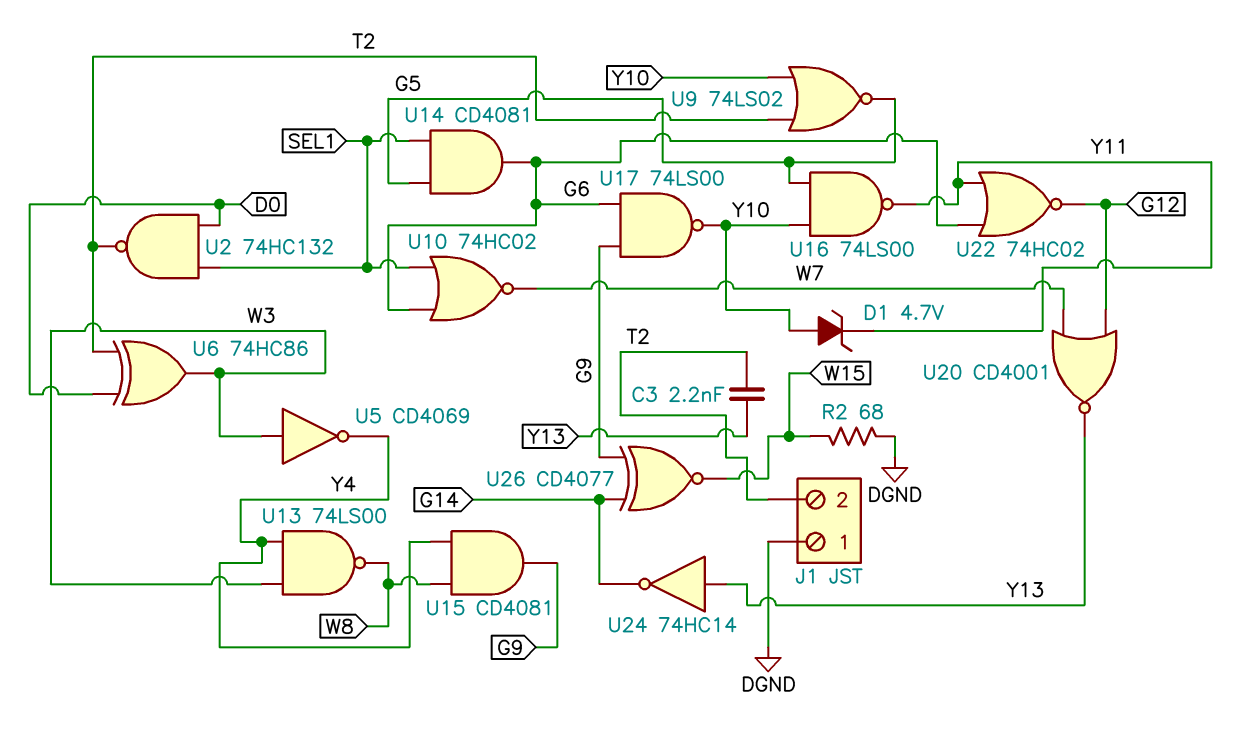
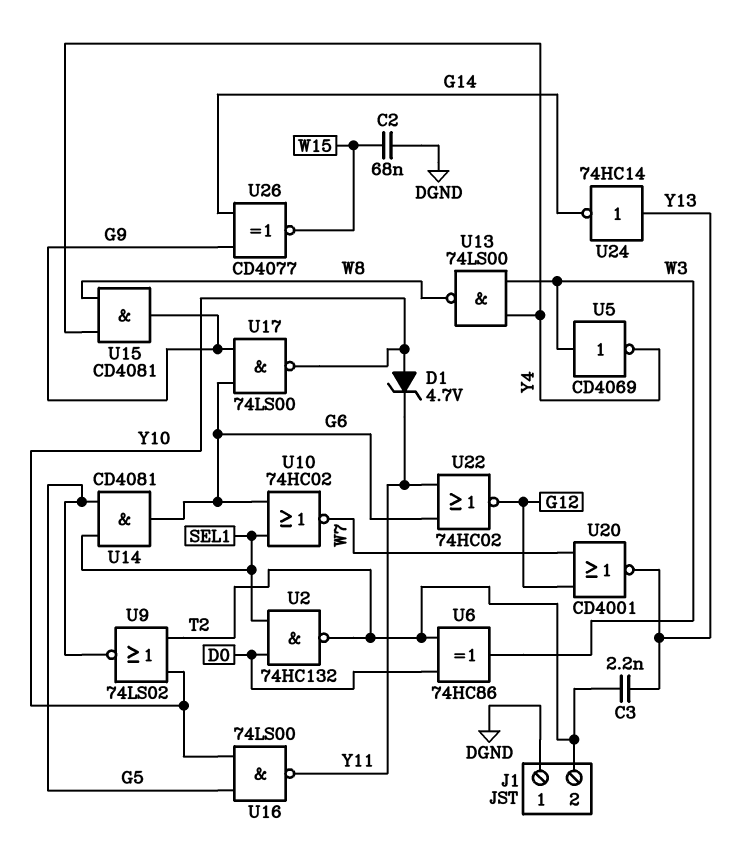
C2: none -> 68nF (DGND, W15)
R2: 68 (DGND, W15) -> none

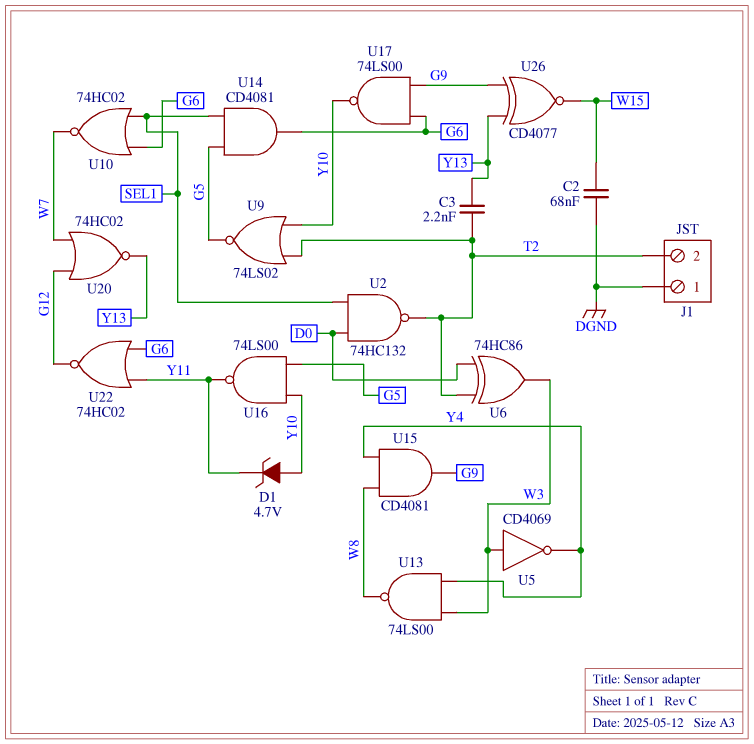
U20: NOR CD4001 (in G12, in W7, out Y13) -> NOR 74HC02 (in G12, in W7, out Y13)
U24: NOT 74HC14 (in Y13, out G14) -> none
U26: XNOR CD4077 (in G9, in G14, out W15) -> XNOR CD4077 (in G9, in Y13, out W15)

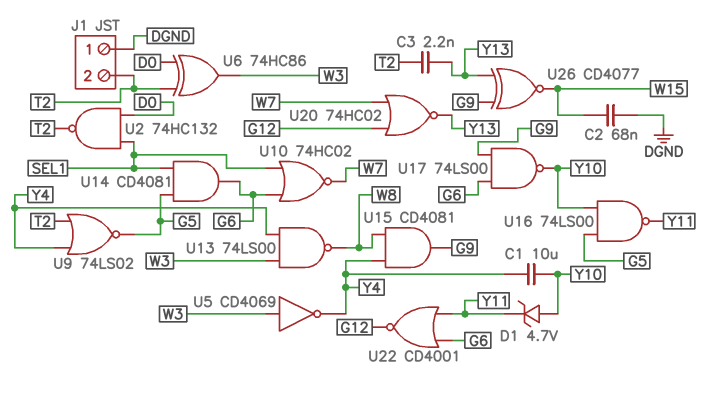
C1: none -> 10uF (Y4, Y10)
U9: NOR 74LS02 (in T2, in Y10, out G5) -> NOR 74LS02 (in T2, in Y4, out G5)
U22: NOR 74HC02 (in G6, in Y11, out G12) -> NOR CD4001 (in G6, in Y11, out G12)

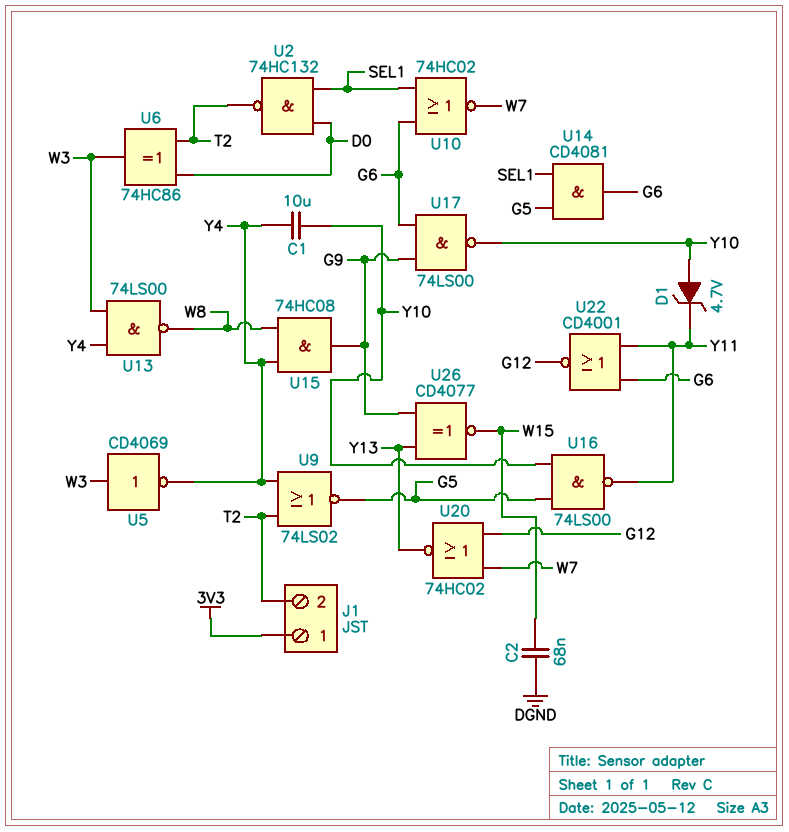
C3: 2.2nF (T2, Y13) -> none
J1 pin 1: DGND -> 3V3
U15: AND CD4081 (in W8, in Y4, out G9) -> AND 74HC08 (in W8, in Y4, out G9)

